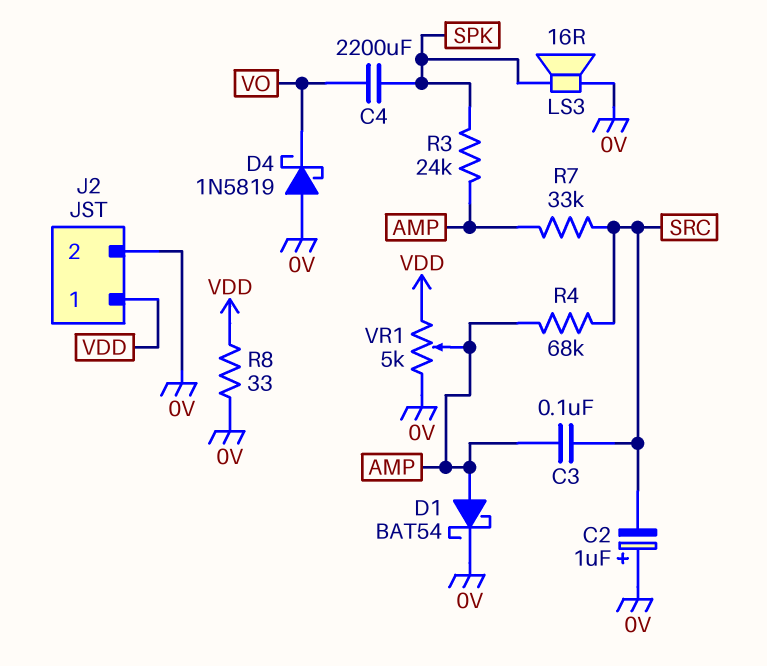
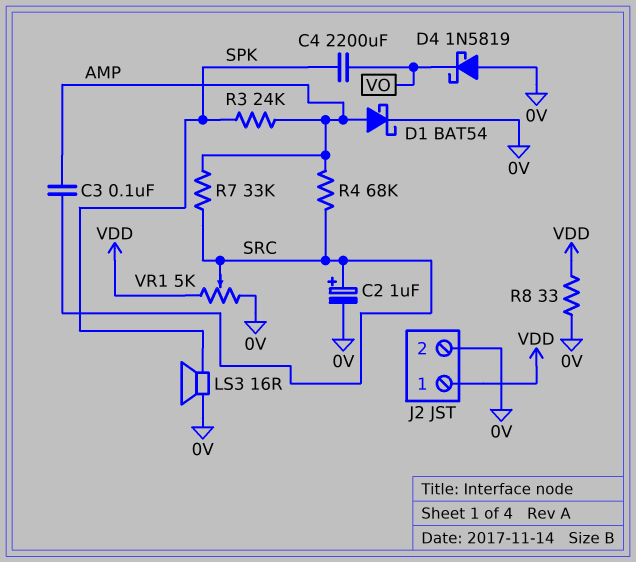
C2: 1uF (plus 0V, minus SRC) -> 1uF (plus SRC, minus 0V)
VR1: 5k (0V, VDD, wiper AMP) -> 5k (0V, VDD, wiper SRC)

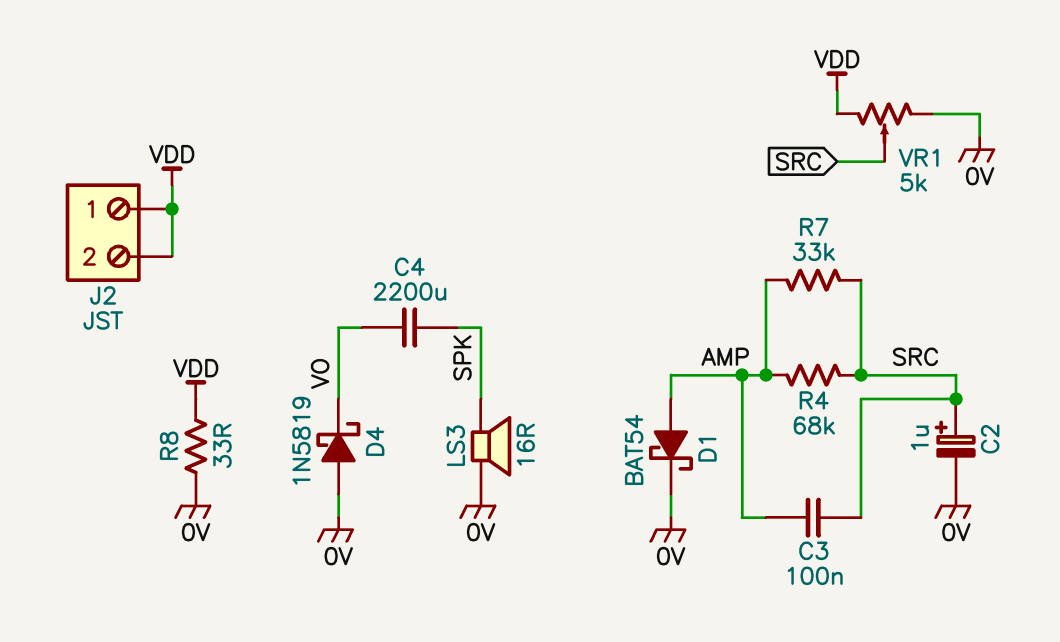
J2 pin 2: 0V -> VDD
R3: 24k (AMP, SPK) -> none

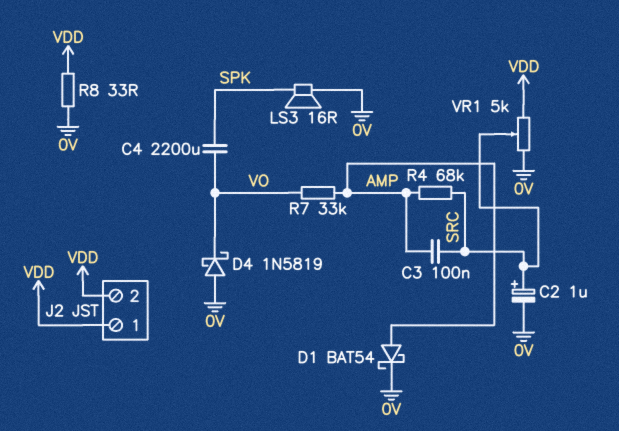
R7: 33k (AMP, SRC) -> 33k (AMP, VO)

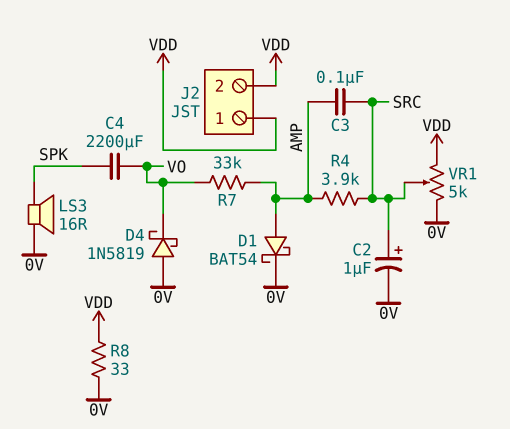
R4: 68k (AMP, SRC) -> 3.9k (AMP, SRC)

